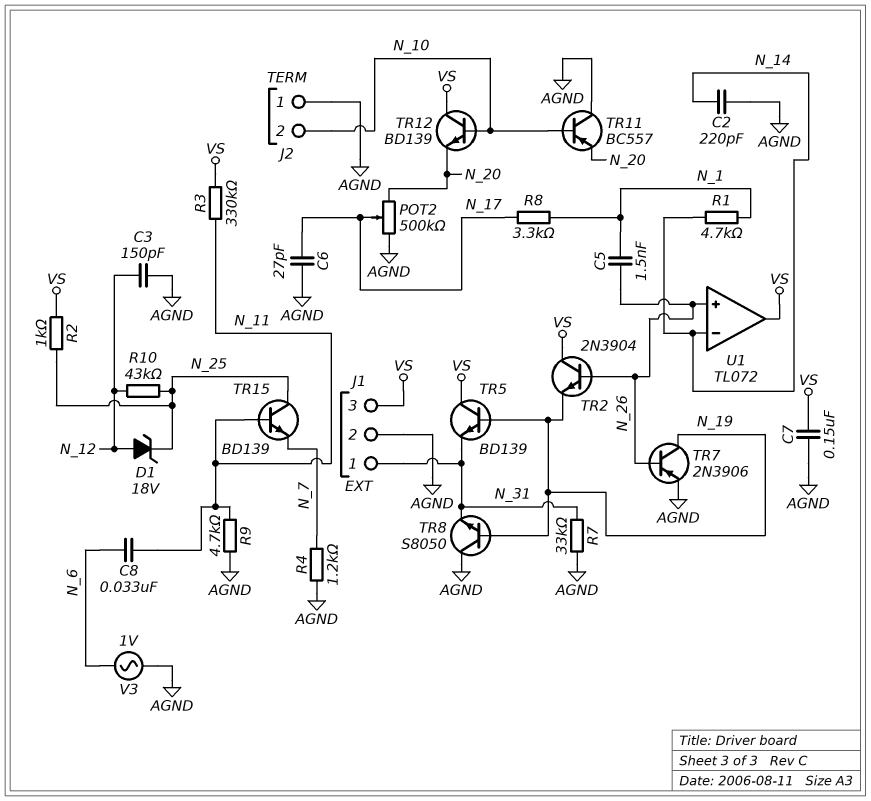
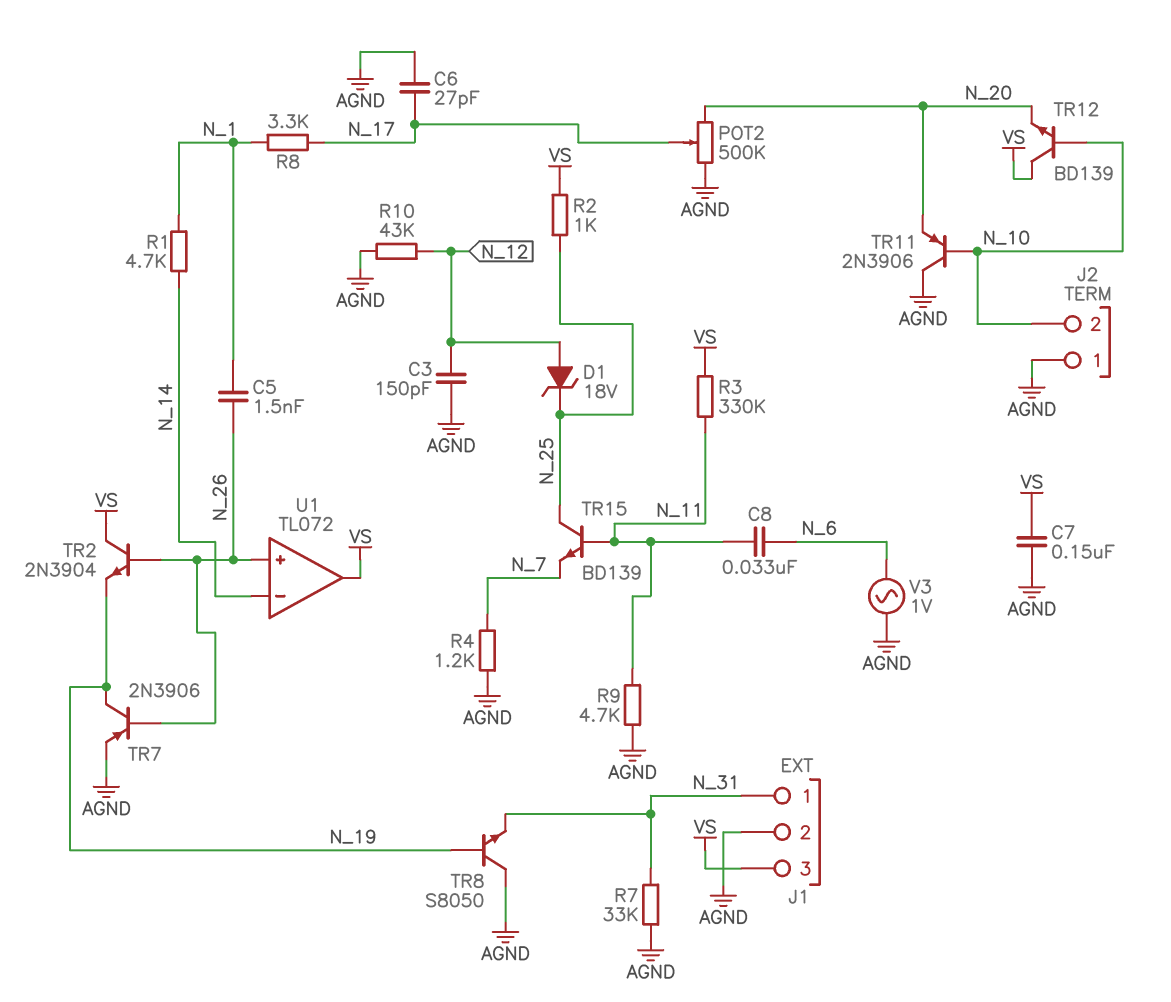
C2: 220pF (AGND, N_14) -> none
R10: 43k (N_12, N_25) -> 43k (AGND, N_12)
TR5: NPN BD139 (B N_19, C VS, E N_31) -> none
TR11: PNP BC557 (B N_10, C AGND, E N_20) -> PNP 2N3906 (B N_10, C AGND, E N_20)

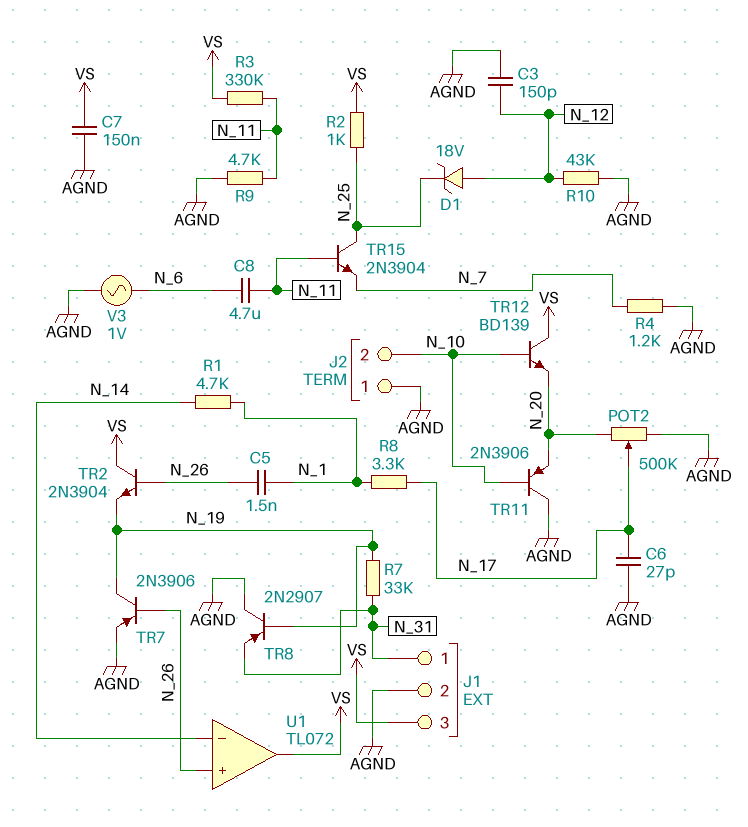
C8: 33nF (N_6, N_11) -> 4.7uF (N_6, N_11)
R7: 33k (AGND, N_31) -> 33k (N_19, N_31)
TR8: NPN S8050 (B N_19, C AGND, E N_31) -> PNP 2N2907 (B N_19, C AGND, E N_31)
TR15: NPN BD139 (B N_11, C N_25, E N_7) -> NPN 2N3904 (B N_11, C N_25, E N_7)

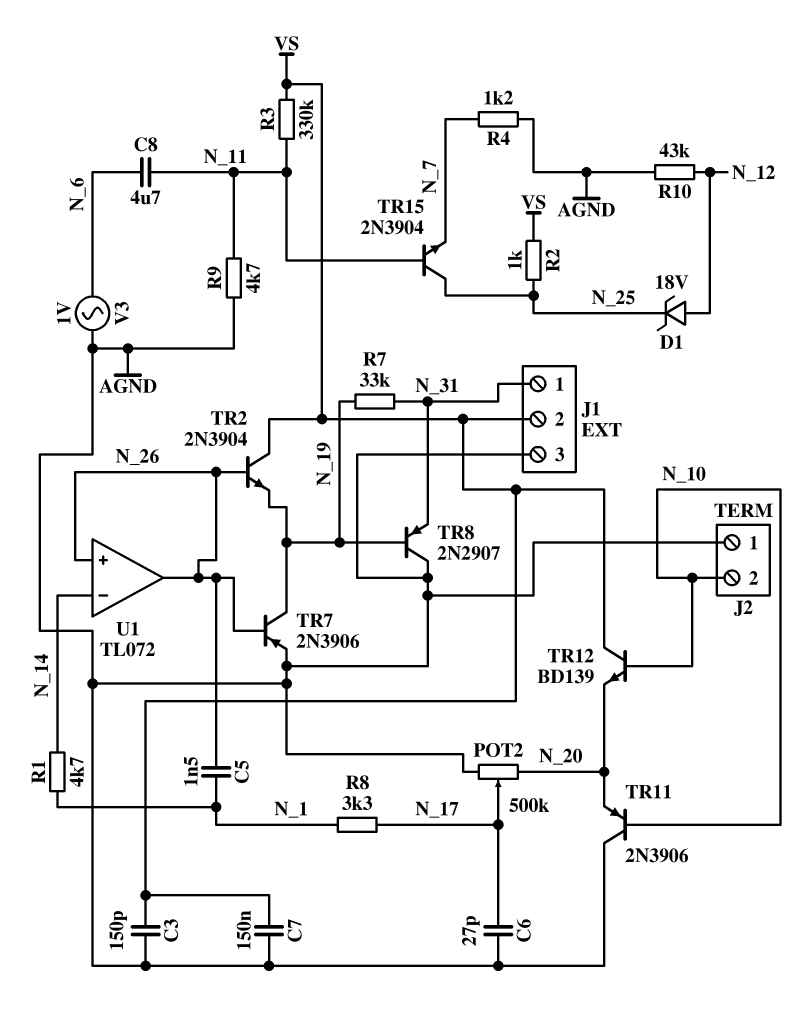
C3: 150pF (AGND, N_12) -> 150pF (AGND, VS)
J1 pin 2: AGND -> VS
J1 pin 3: VS -> AGND
U1 pin out: VS -> N_26

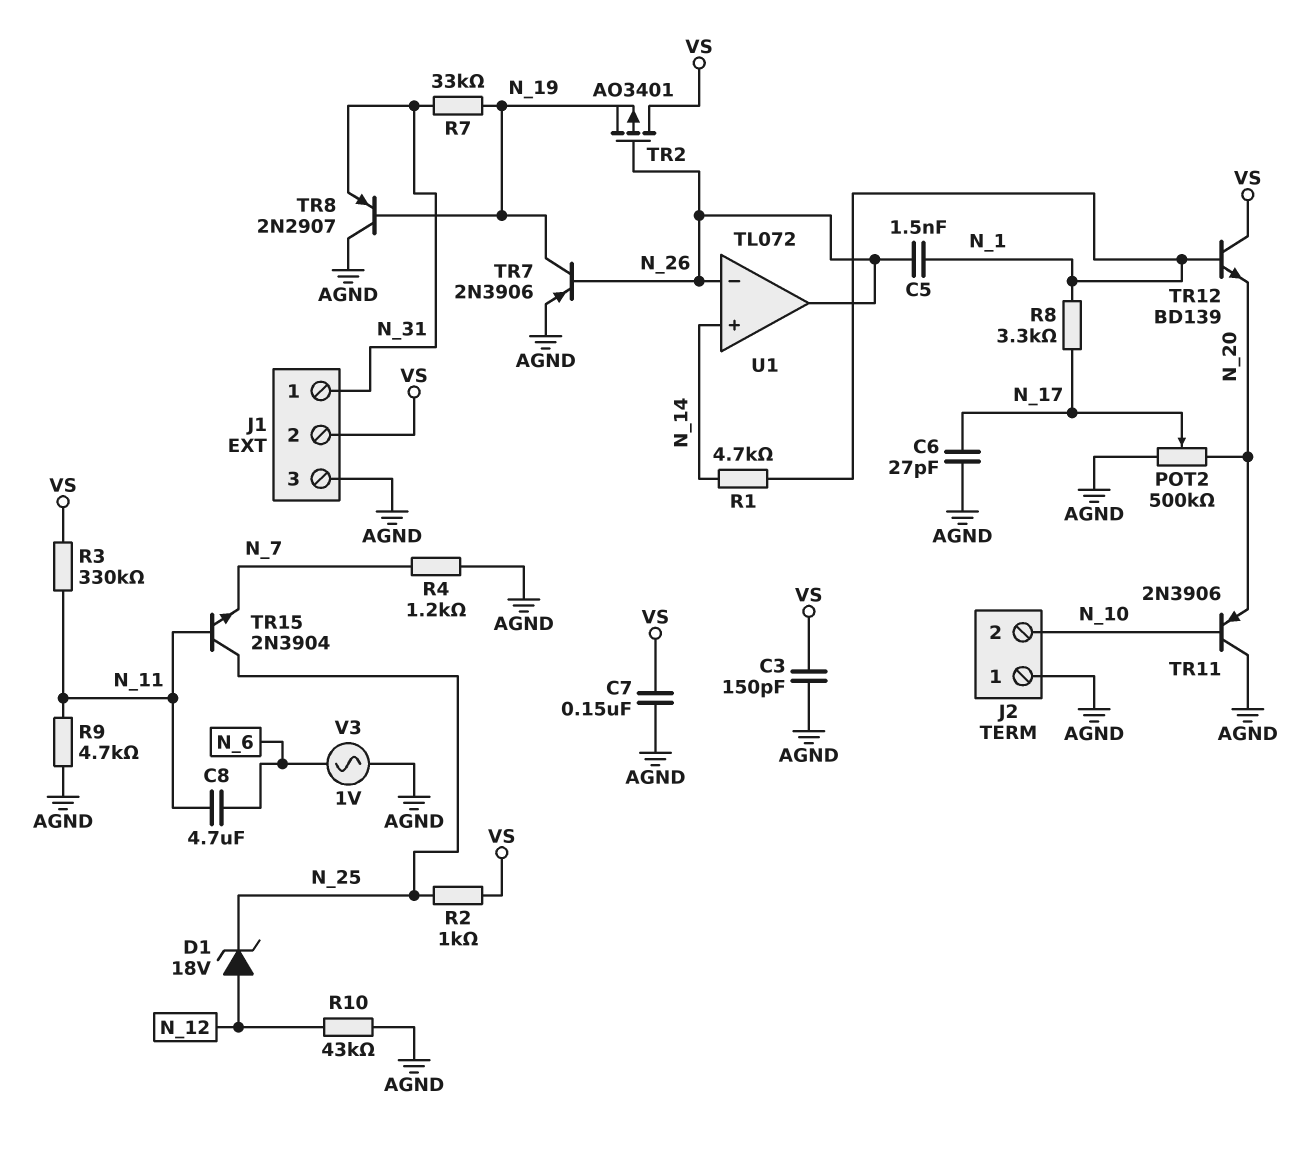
TR2: NPN 2N3904 (B N_26, C VS, E N_19) -> PMOS AO3401 (G N_26, D VS, S N_19)
TR12: NPN BD139 (B N_10, C VS, E N_20) -> NPN BD139 (B N_1, C VS, E N_20)
U1 pin in+: N_26 -> N_14
U1 pin in-: N_14 -> N_26

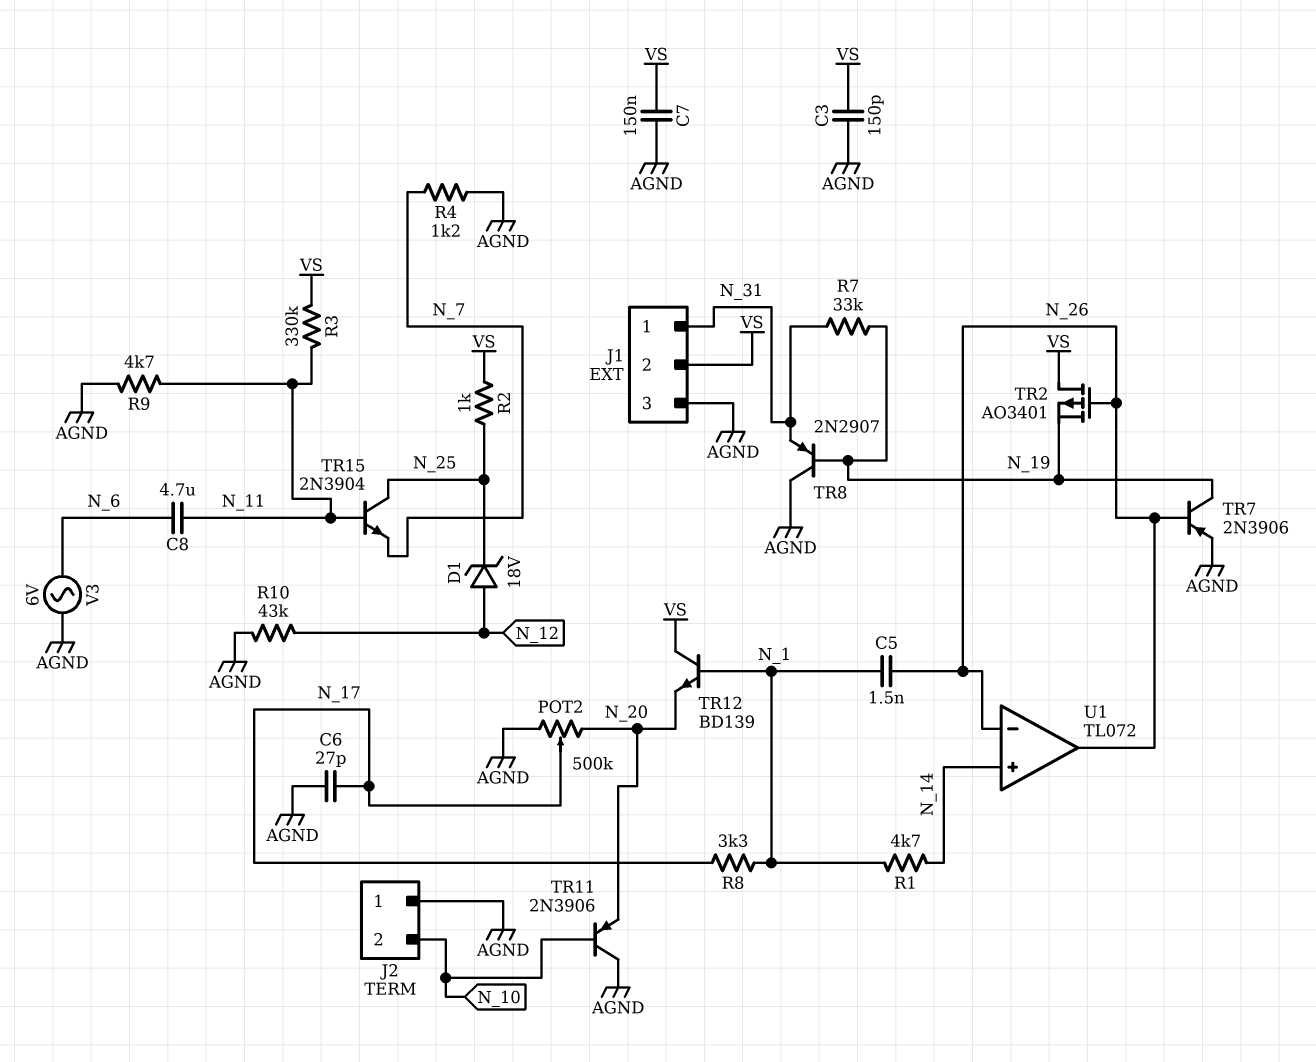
V3: AC 1V (AGND, N_6) -> AC 6V (AGND, N_6)

